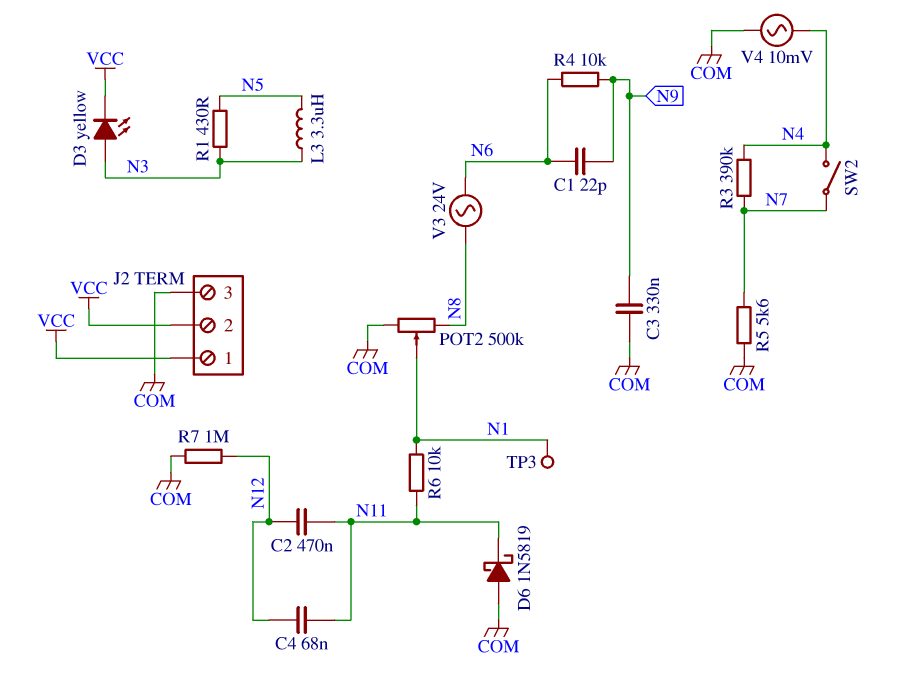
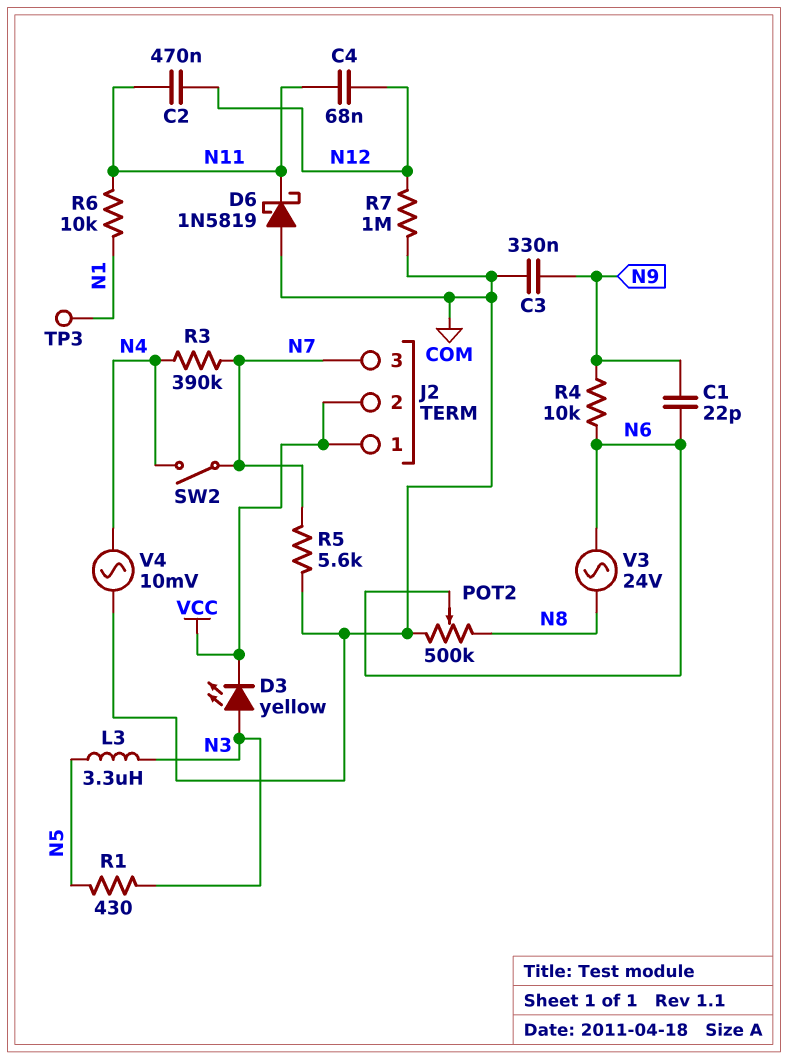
J2 pin 3: COM -> N7
POT2: 500k (COM, N8, wiper N1) -> 500k (COM, N8, wiper N6)

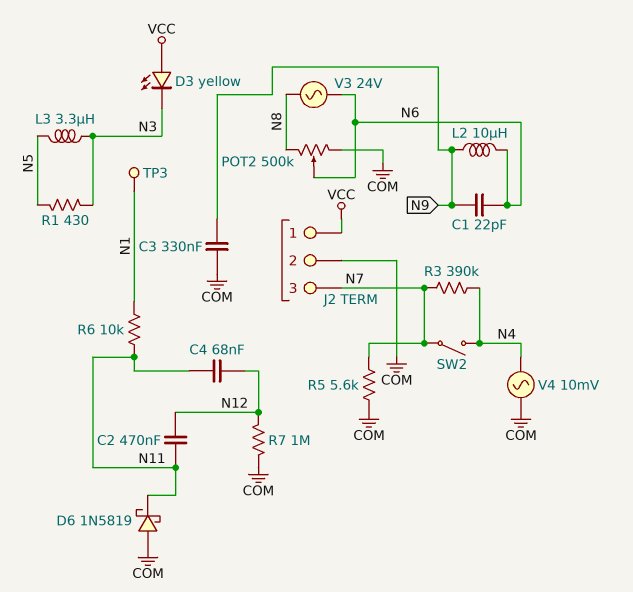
D3: LED yellow (A N3, K VCC) -> LED yellow (A VCC, K N3)
J2 pin 2: VCC -> COM
L2: none -> 10uH (N6, N9)
R4: 10k (N6, N9) -> none

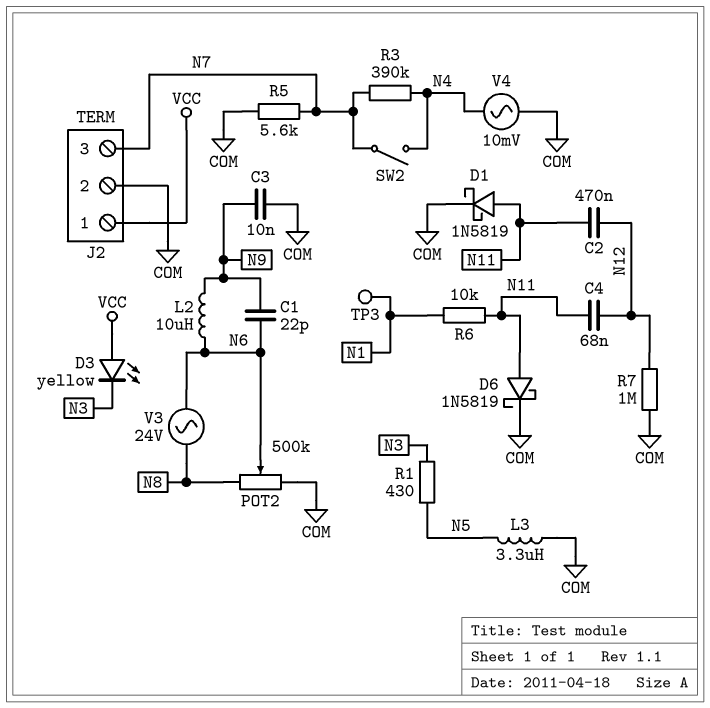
C3: 330nF (COM, N9) -> 10nF (COM, N9)
D1: none -> schottky 1N5819 (A N11, K COM)
D6: schottky 1N5819 (A COM, K N11) -> schottky 1N5819 (A N11, K COM)
L3: 3.3uH (N3, N5) -> 3.3uH (COM, N5)

